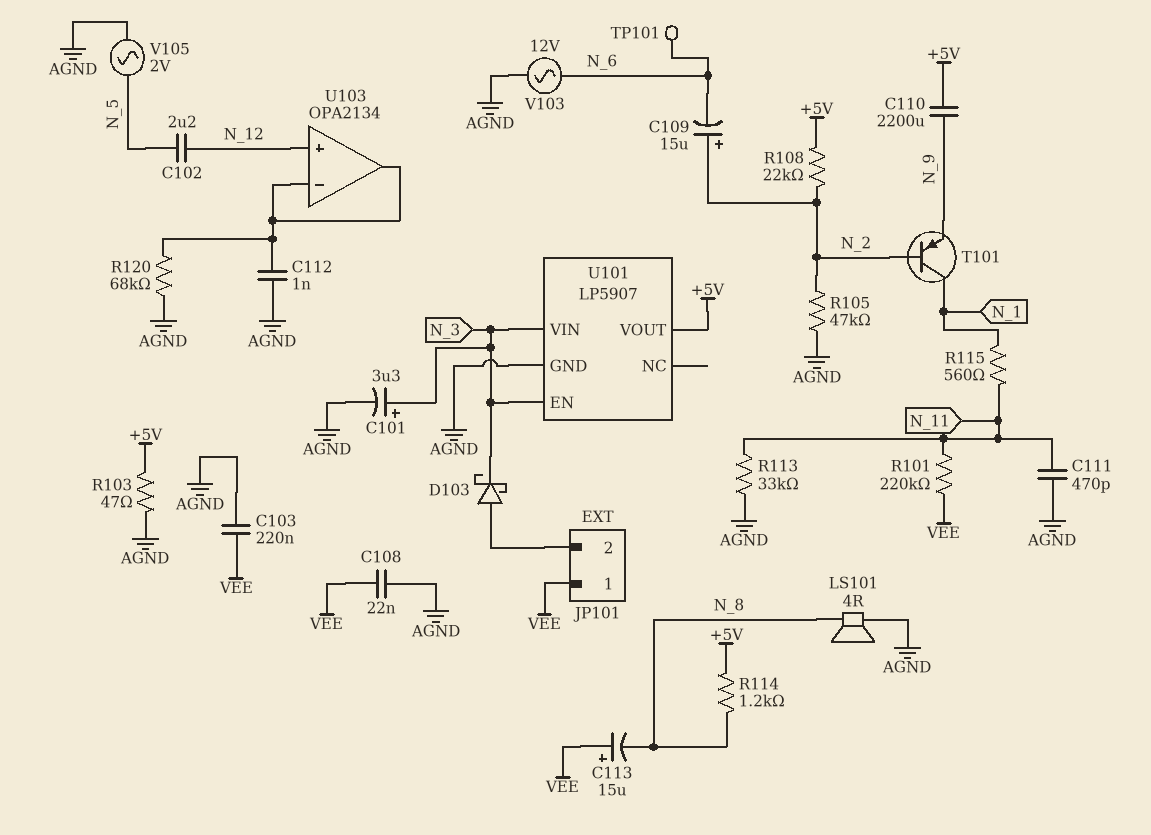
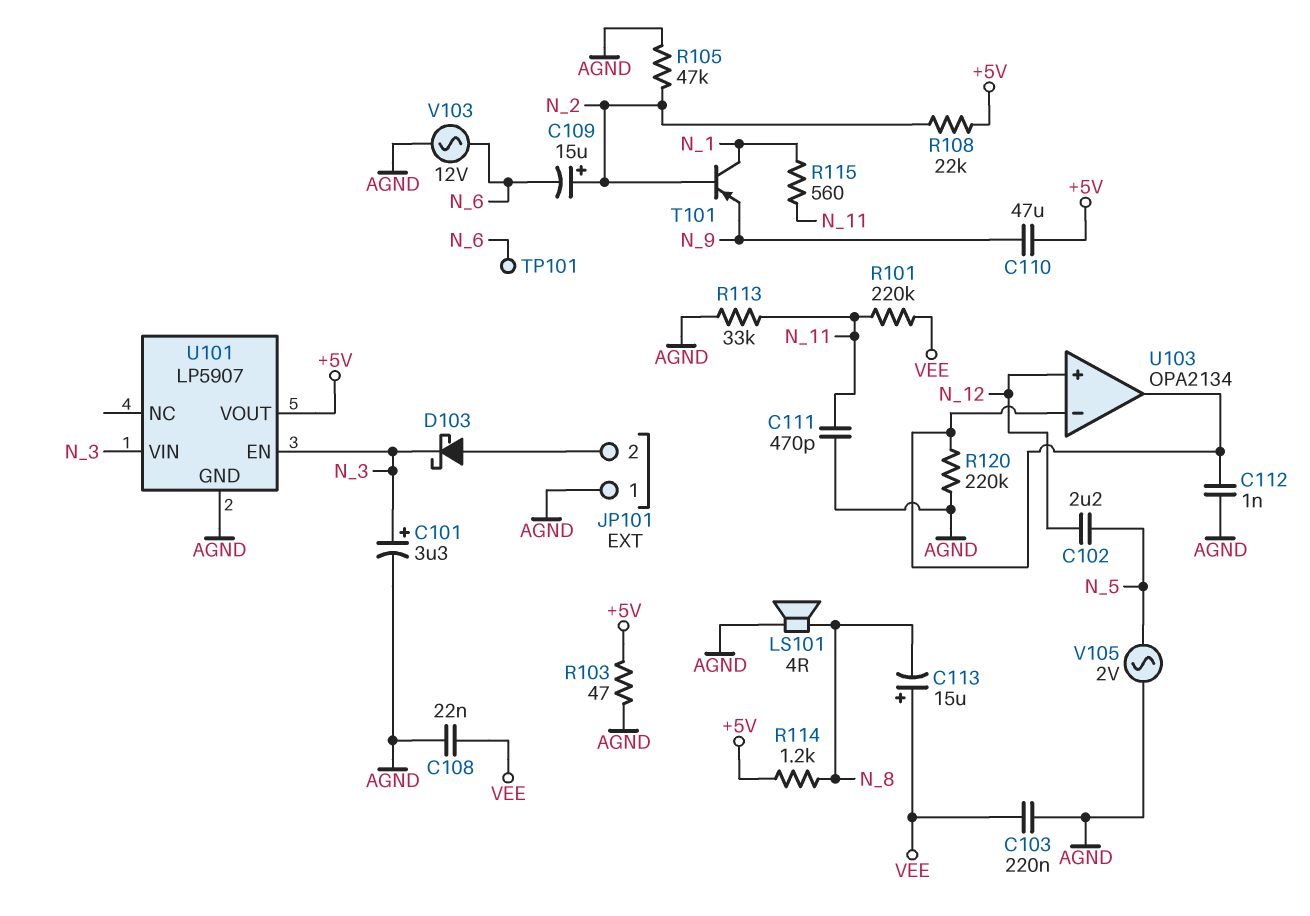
C110: 2200uF (+5V, N_9) -> 47uF (+5V, N_9)
JP101 pin 1: VEE -> AGND
R120: 68k (AGND, U103/in-) -> 220k (AGND, U103/in-)

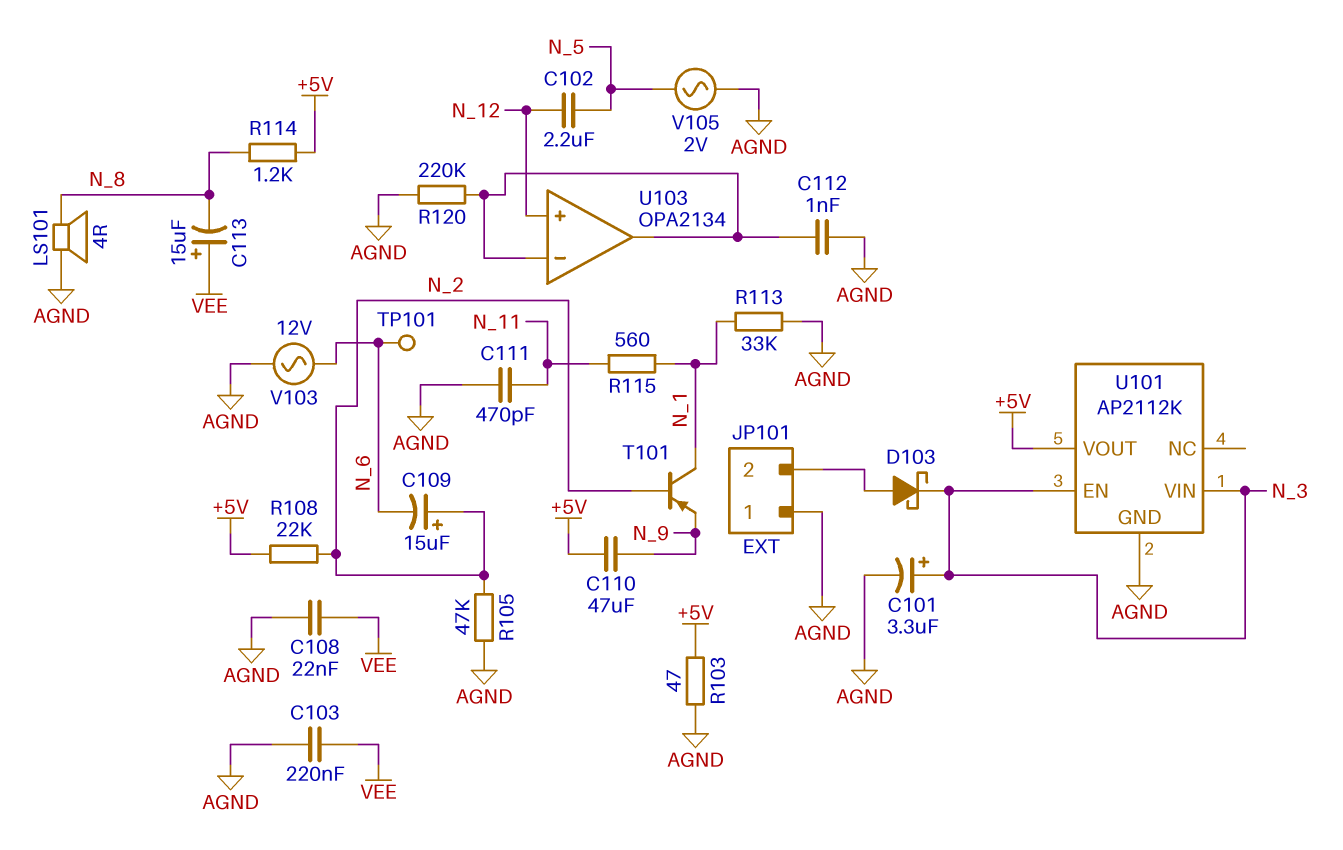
R101: 220k (N_11, VEE) -> none
R113: 33k (AGND, N_11) -> 33k (AGND, N_1)
U101: LP5907 -> AP2112K

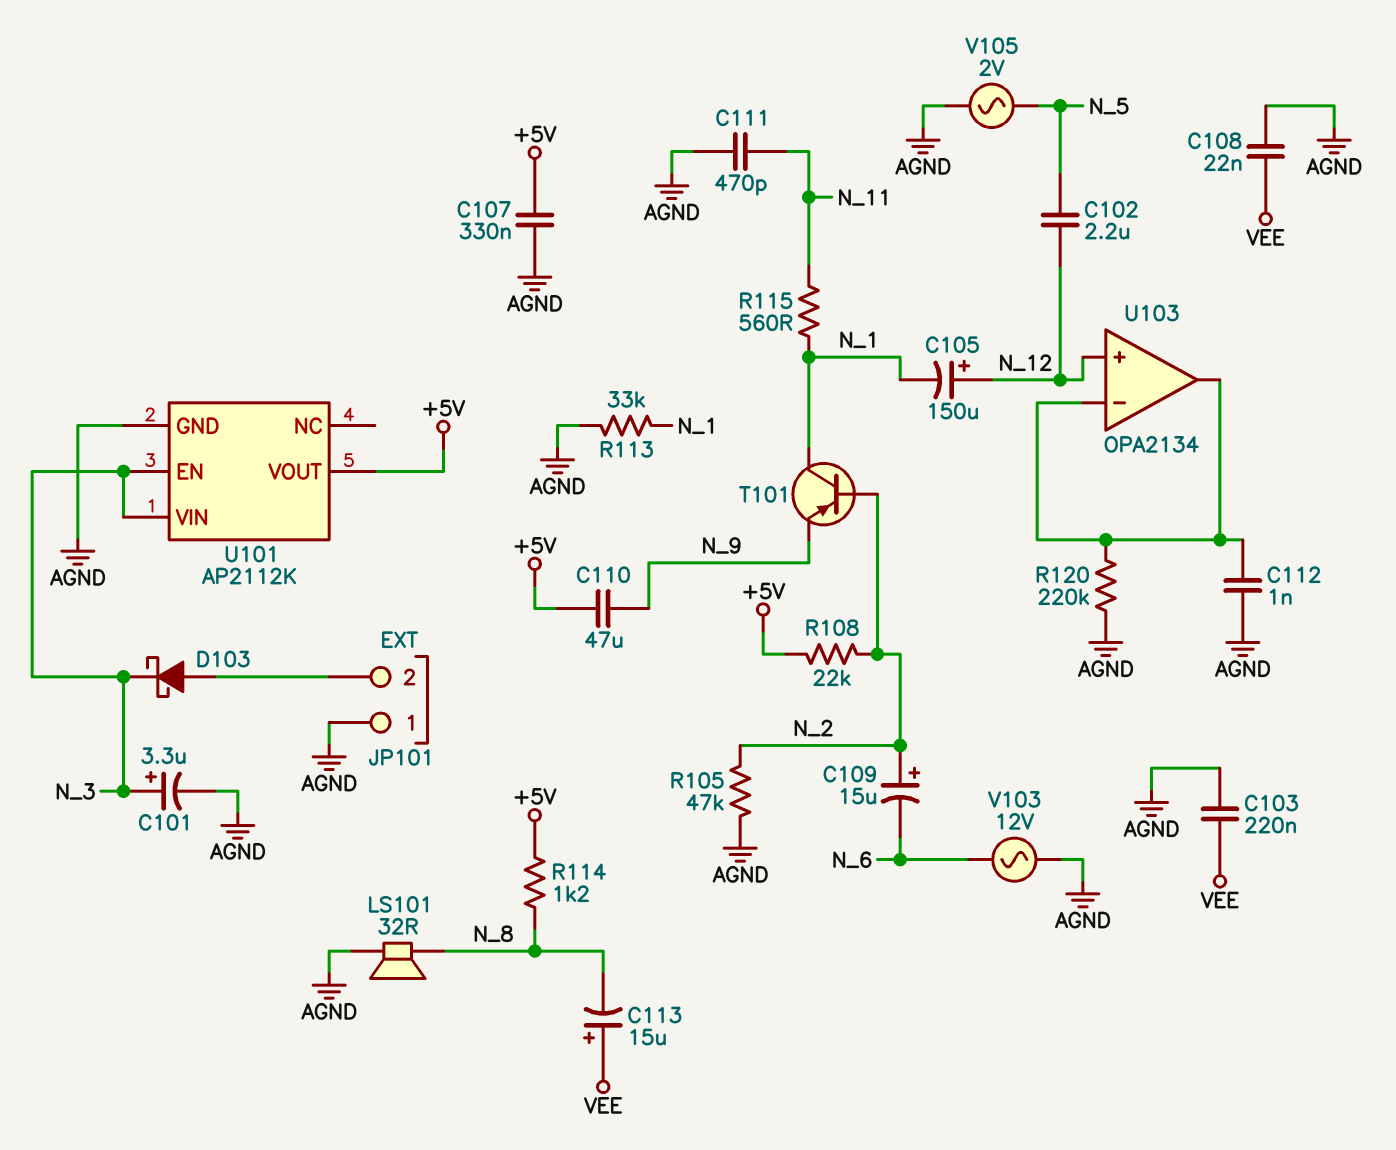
C105: none -> 150uF (plus N_12, minus N_1)
C107: none -> 330nF (+5V, AGND)
LS101: speaker 4R (AGND, N_8) -> speaker 32R (AGND, N_8)
R103: 47 (+5V, AGND) -> none
TP101: test point (N_6) -> none

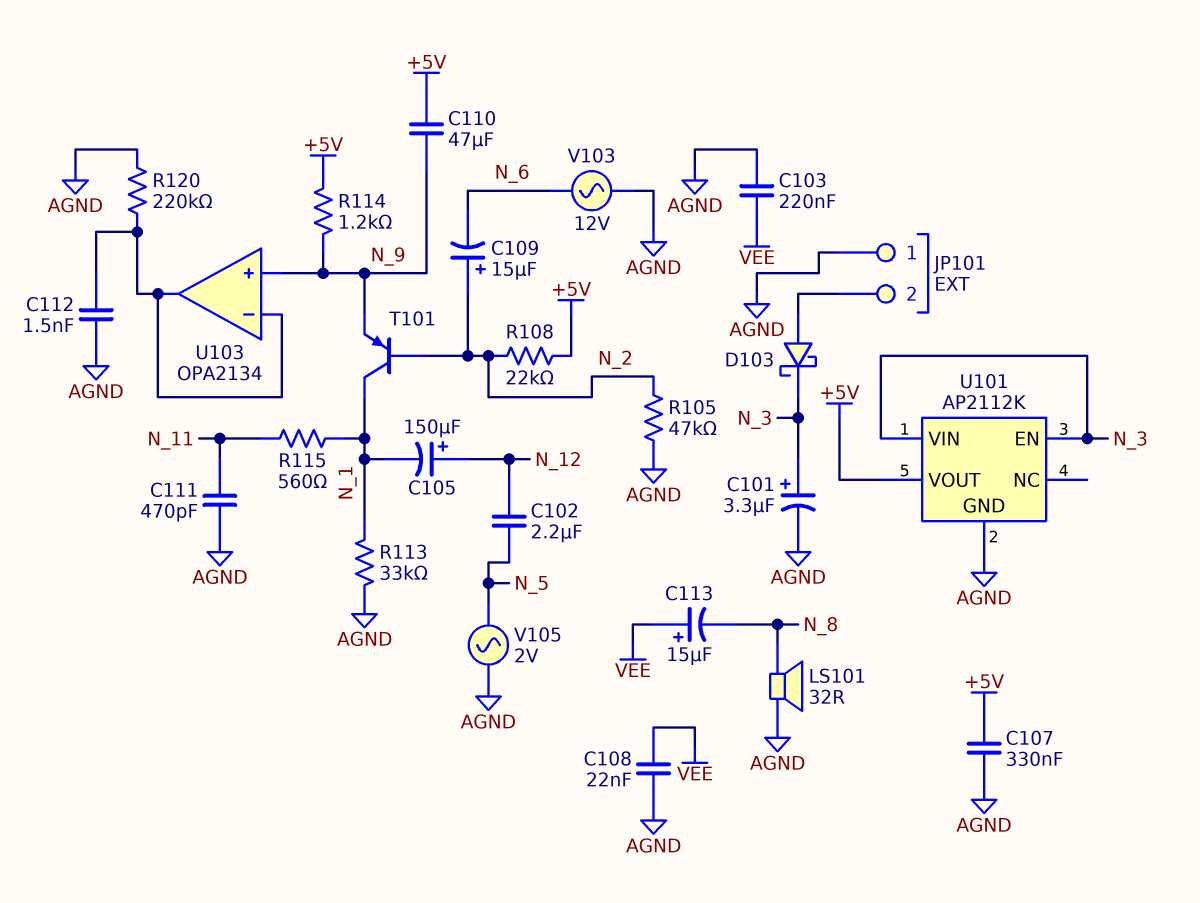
C112: 1nF (AGND, U103/in-) -> 1.5nF (AGND, U103/in-)
R114: 1.2k (+5V, N_8) -> 1.2k (+5V, N_9)
U103 pin in+: N_12 -> N_9

